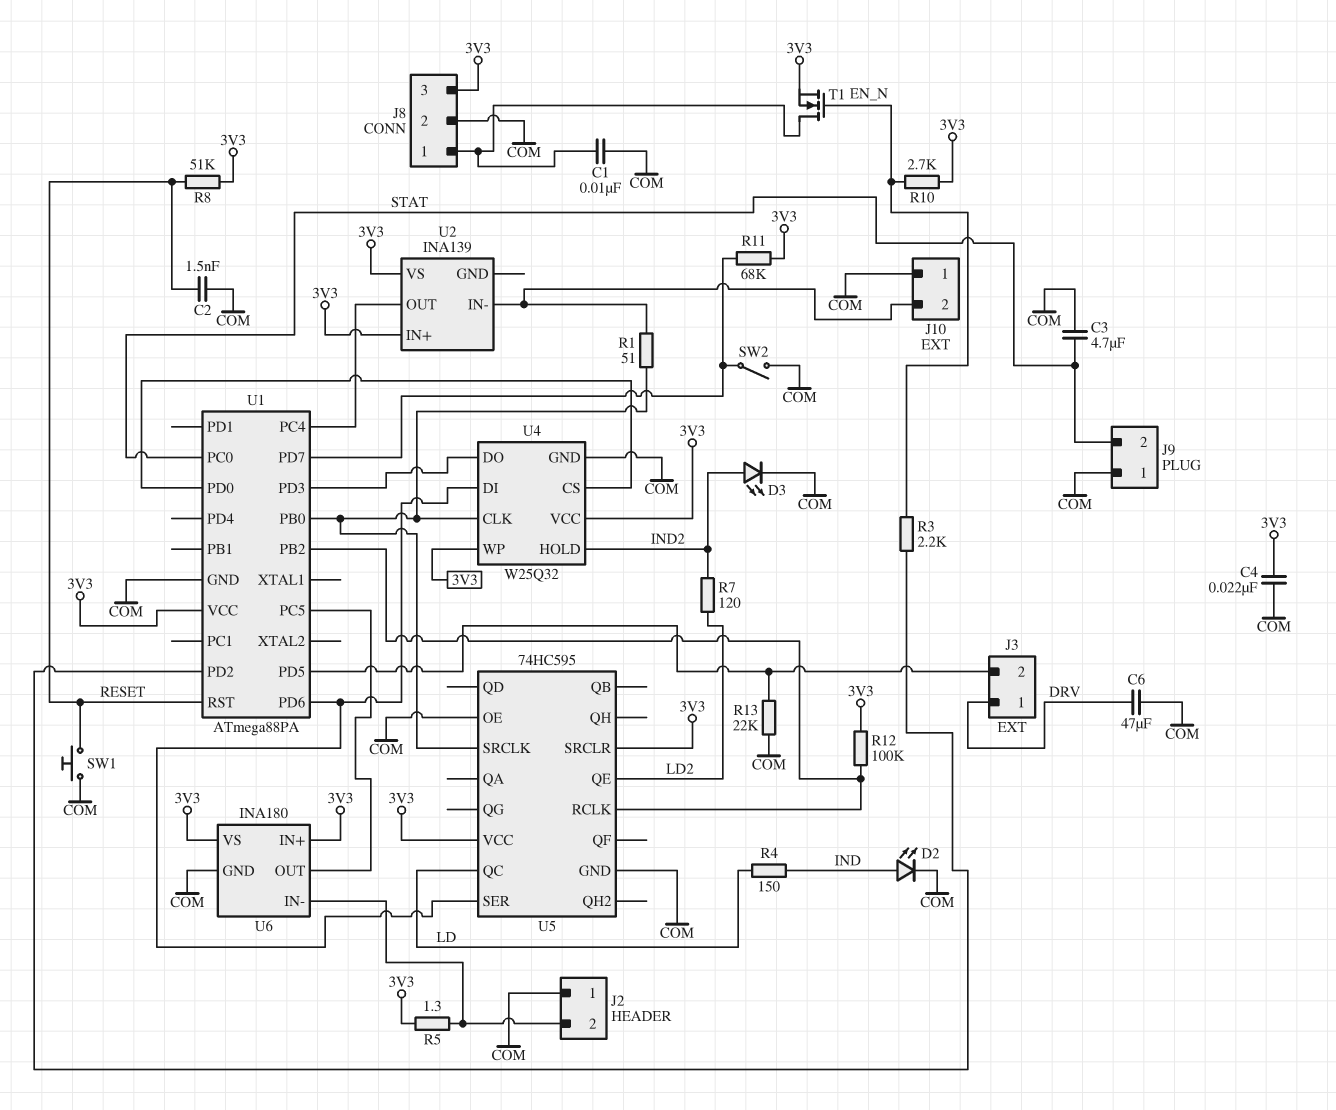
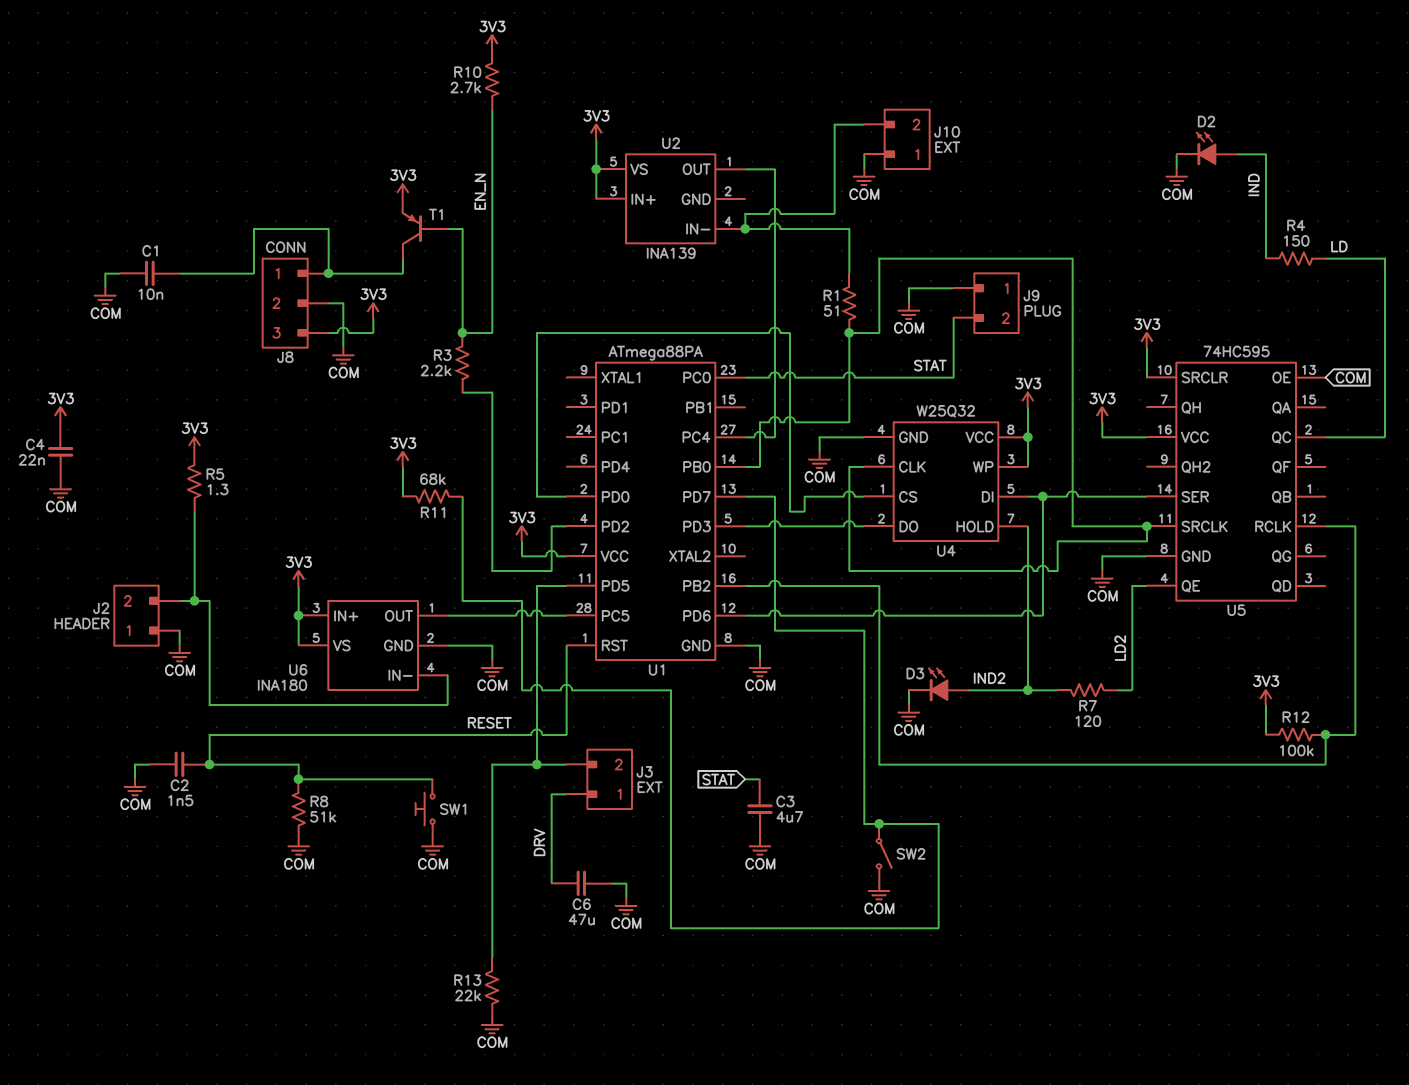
R8: 51k (3V3, RESET) -> 51k (COM, RESET)
T1: NMOS (G EN_N, D J8/1, S 3V3) -> PNP (B EN_N, C J8/1, E 3V3)

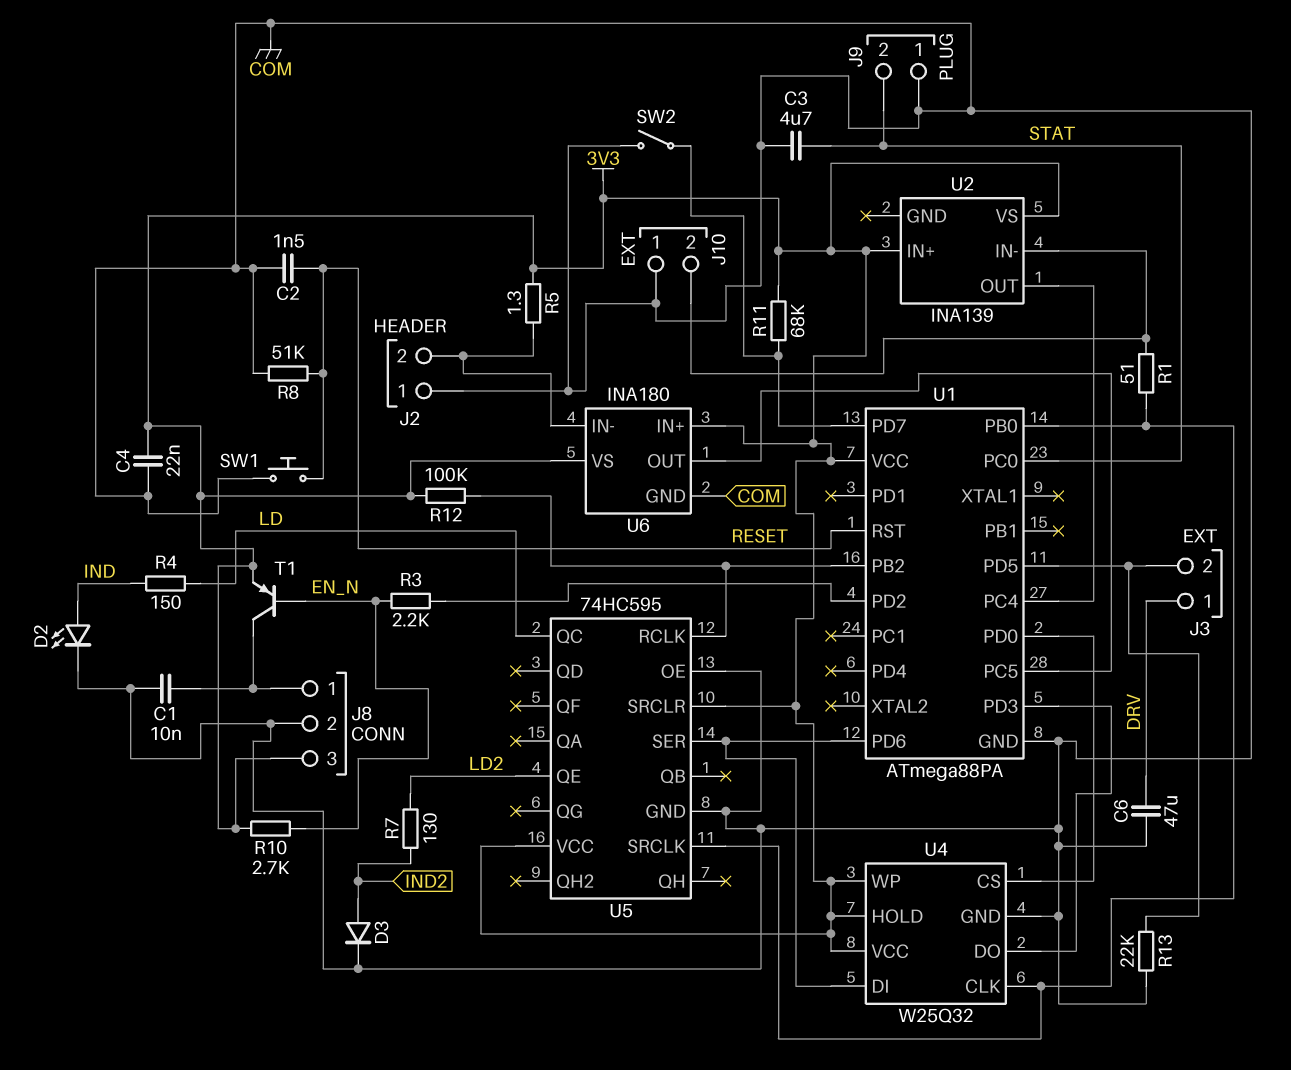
D3: LED (A IND2, K COM) -> diode (A IND2, K COM)
R7: 120 (IND2, LD2) -> 130 (IND2, LD2)
U4 pin HOLD: IND2 -> 3V3

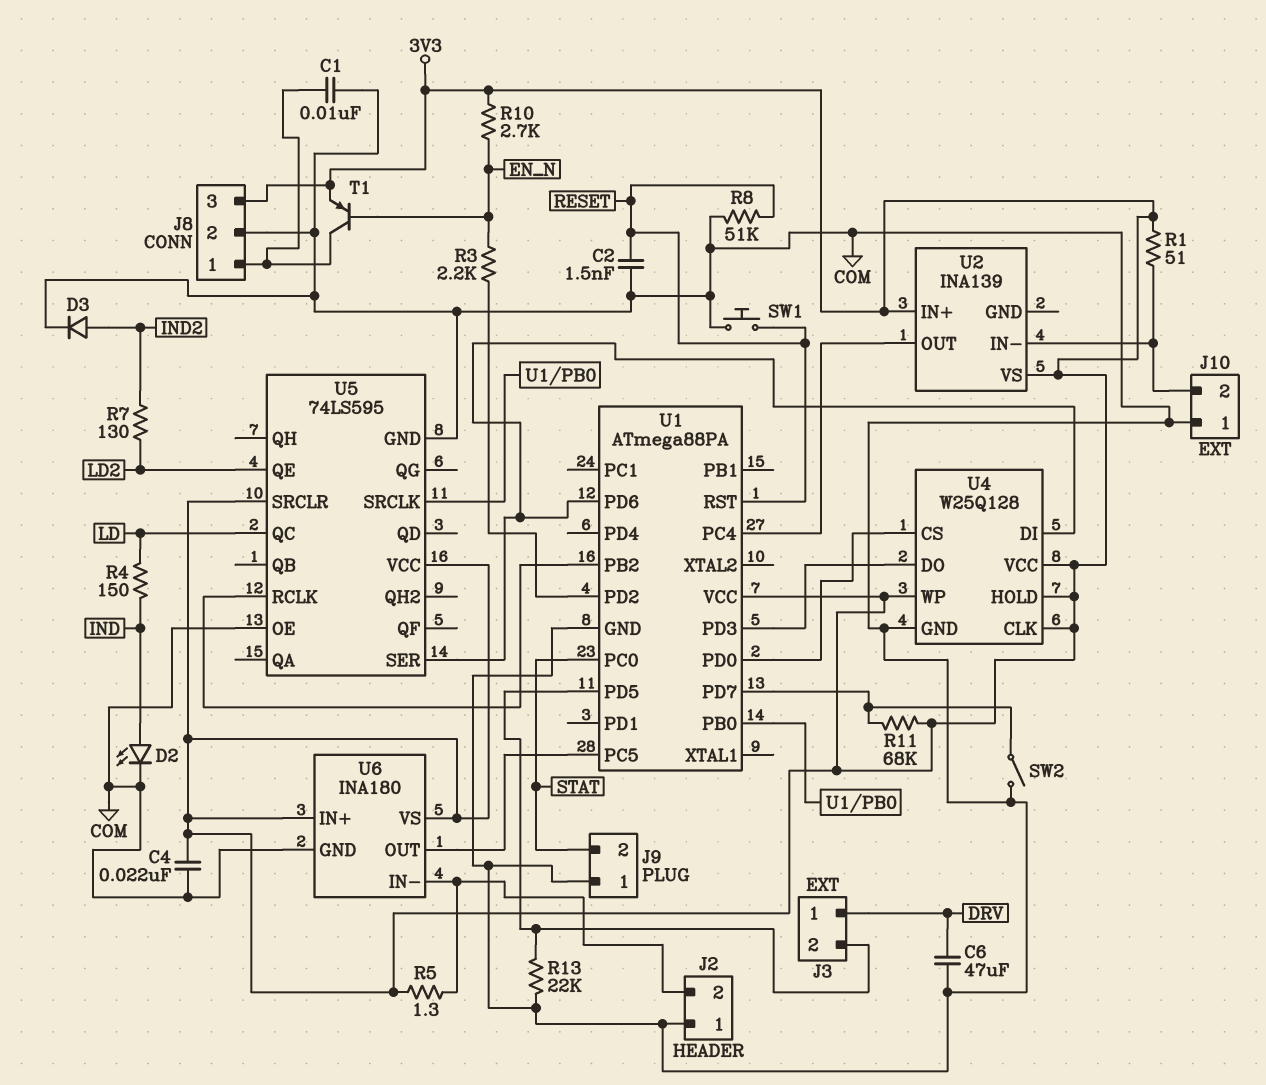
C3: 4.7uF (COM, STAT) -> none
R1: 51 (J10/2, U1/PB0) -> 51 (3V3, J10/2)
R12: 100k (3V3, U1/PB2) -> none
U4: W25Q32 -> W25Q128
U4 pin CLK: U1/PB0 -> 3V3
U5: 74HC595 -> 74LS595

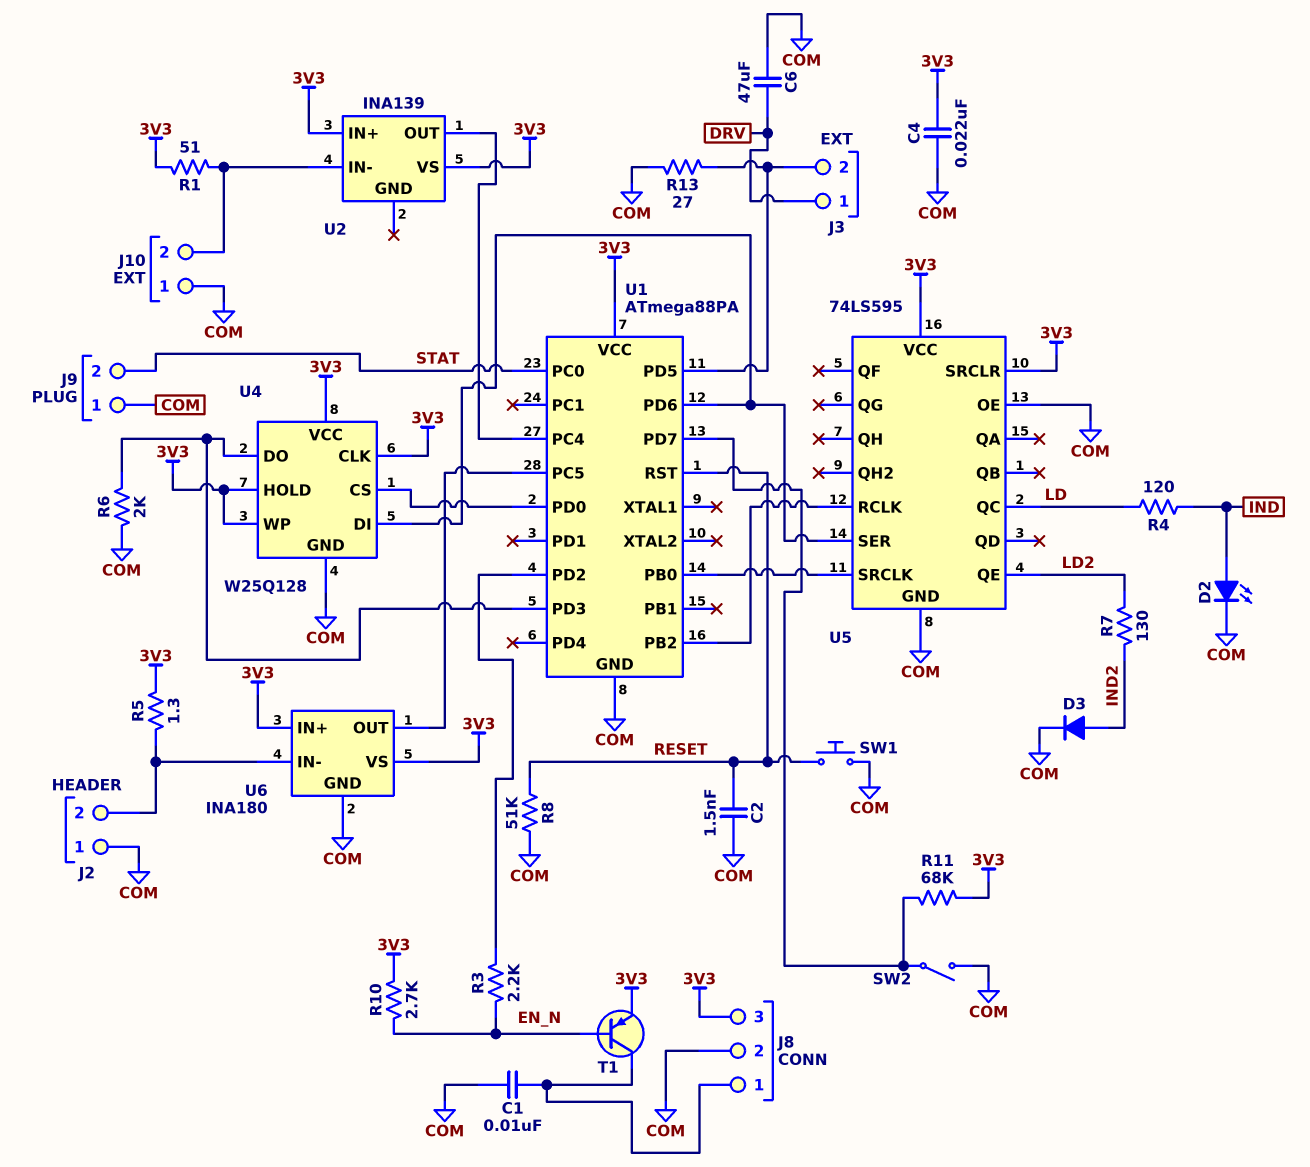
R4: 150 (IND, LD) -> 120 (IND, LD)
R6: none -> 2k (COM, U1/PD3)
R13: 22k (COM, J3/2) -> 27 (COM, J3/2)

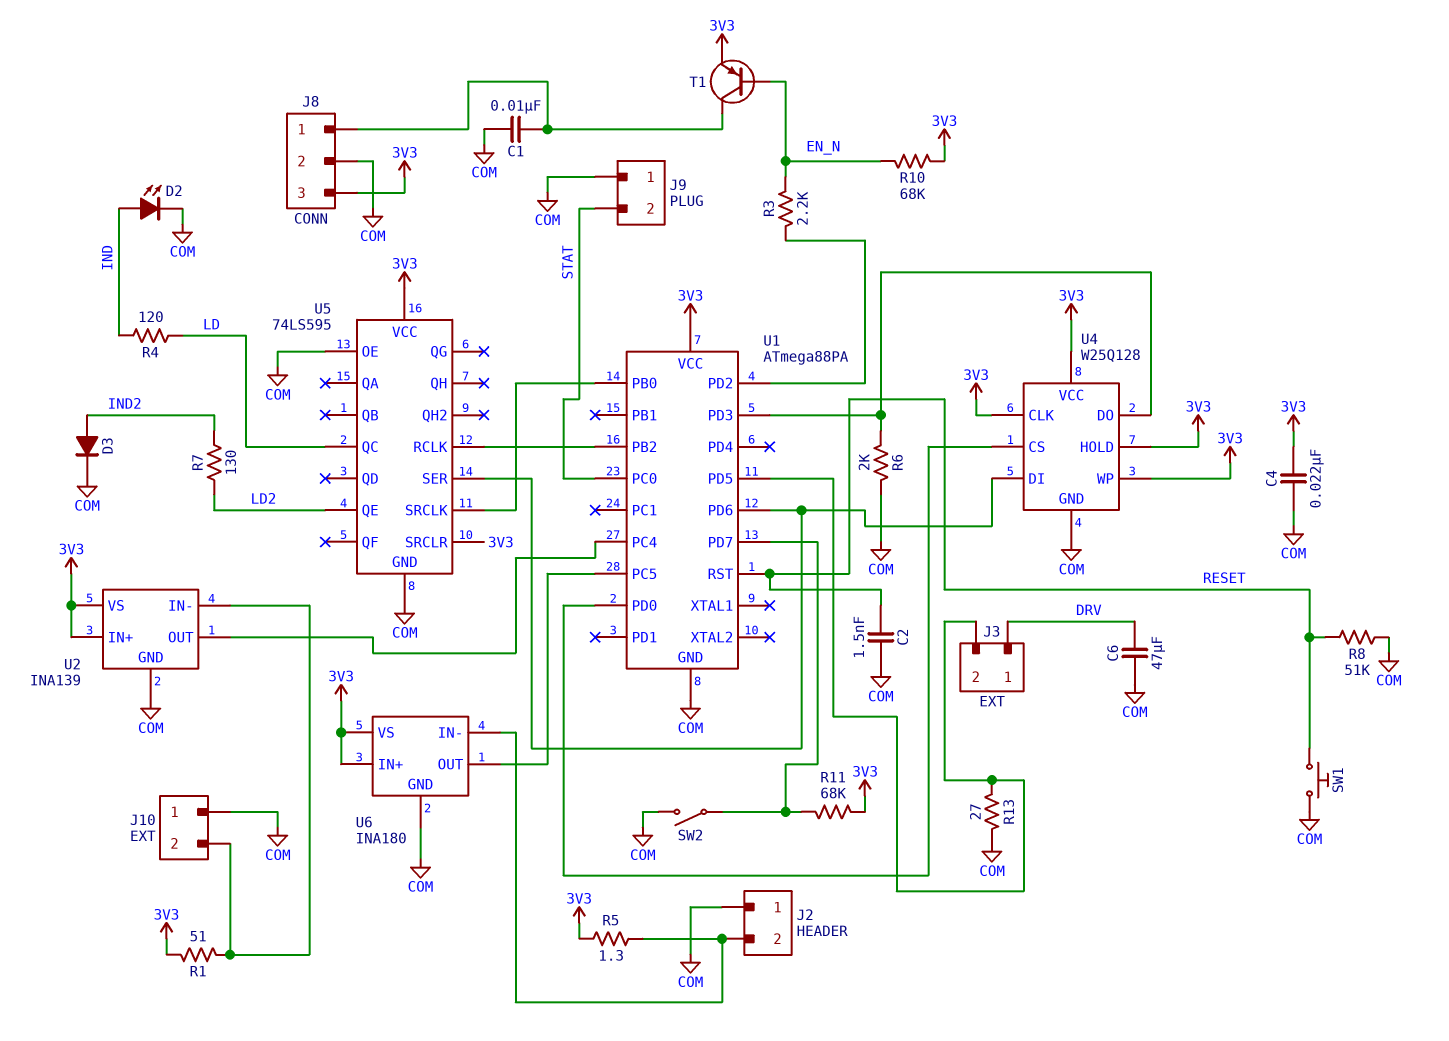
R10: 2.7k (3V3, EN_N) -> 68k (3V3, EN_N)
U2 pin GND: none -> COM

